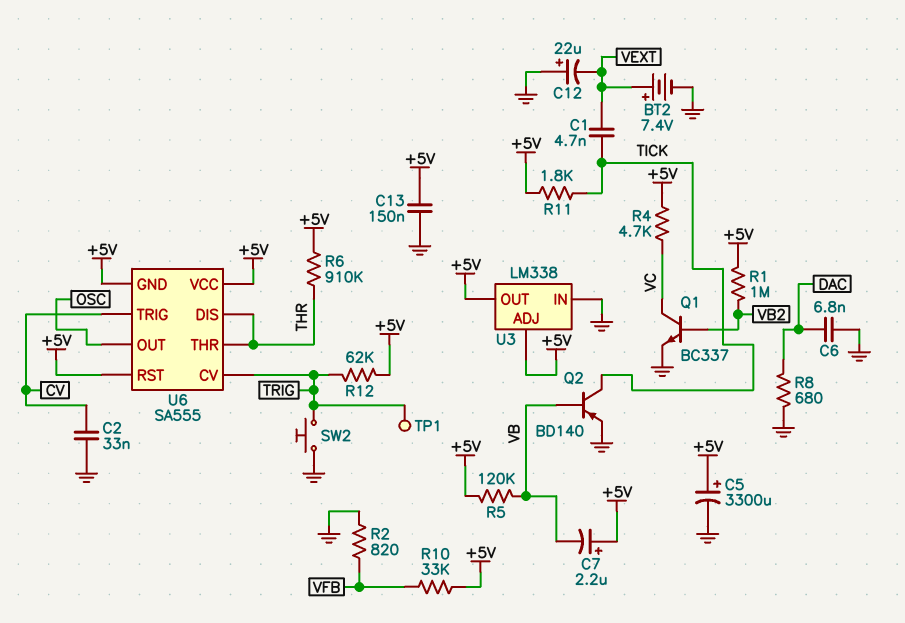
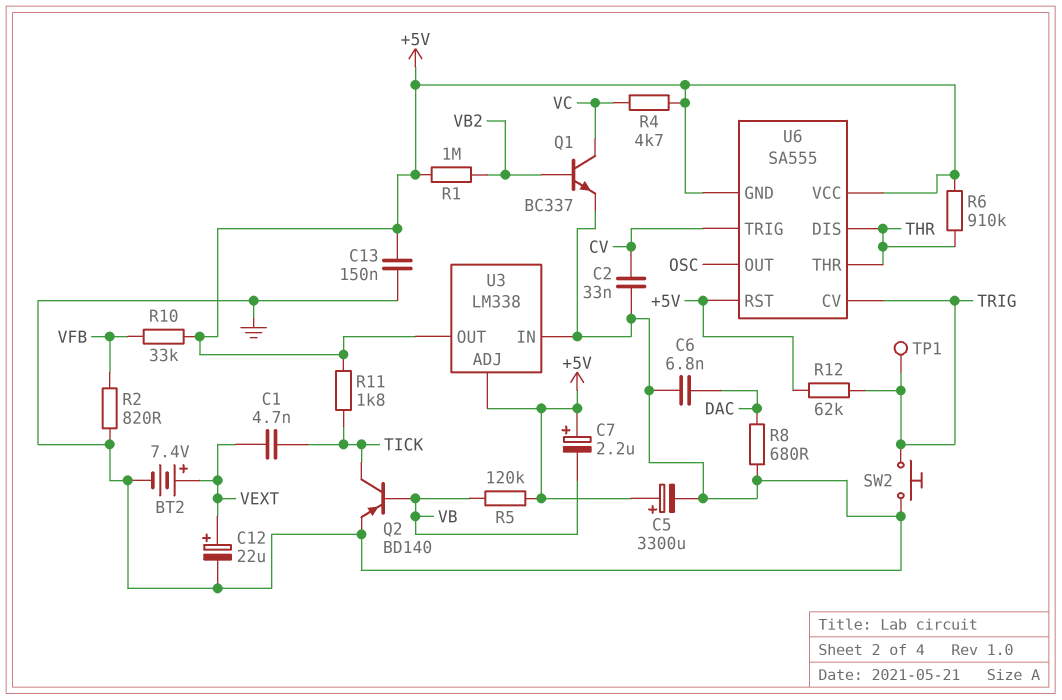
C12: 22uF (plus GND, minus VEXT) -> 22uF (plus VEXT, minus GND)

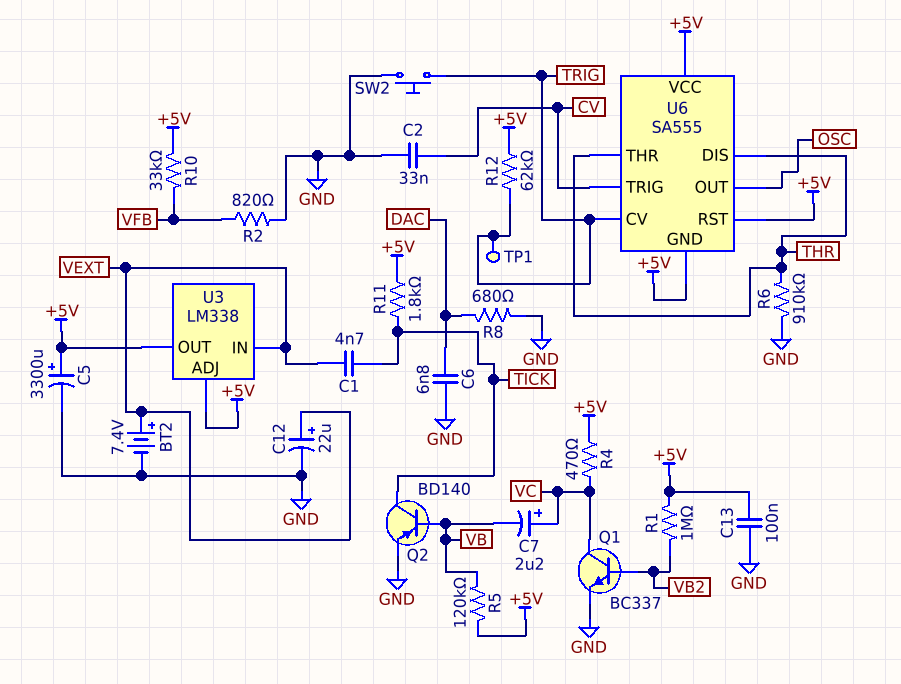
C7: 2.2uF (plus +5V, minus VB) -> 2.2uF (plus VC, minus VB)
C13: 150nF (+5V, GND) -> 100nF (+5V, GND)
R4: 4.7k (+5V, VC) -> 470 (+5V, VC)
R6: 910k (+5V, THR) -> 910k (GND, THR)
U3 pin IN: GND -> VEXT

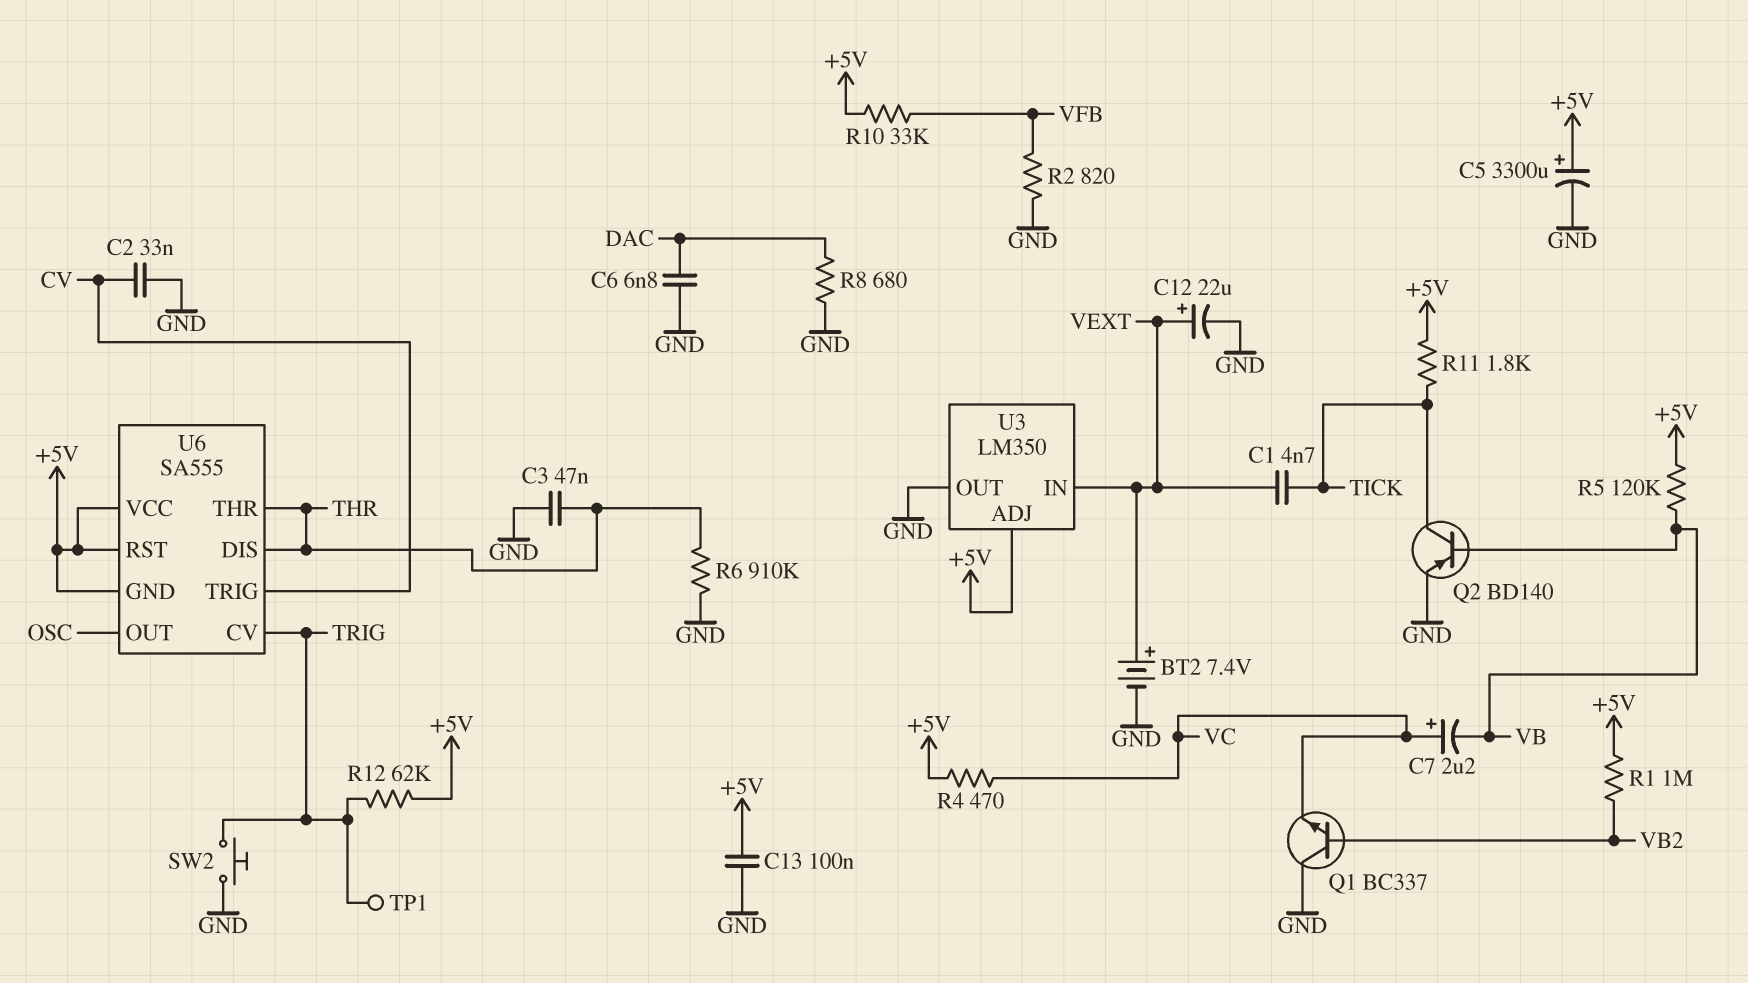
C3: none -> 47nF (GND, THR)
Q1: NPN BC337 (B VB2, C VC, E GND) -> NPN BC337 (B VB2, C GND, E VC)
U3: LM338 -> LM350
U3 pin OUT: +5V -> GND

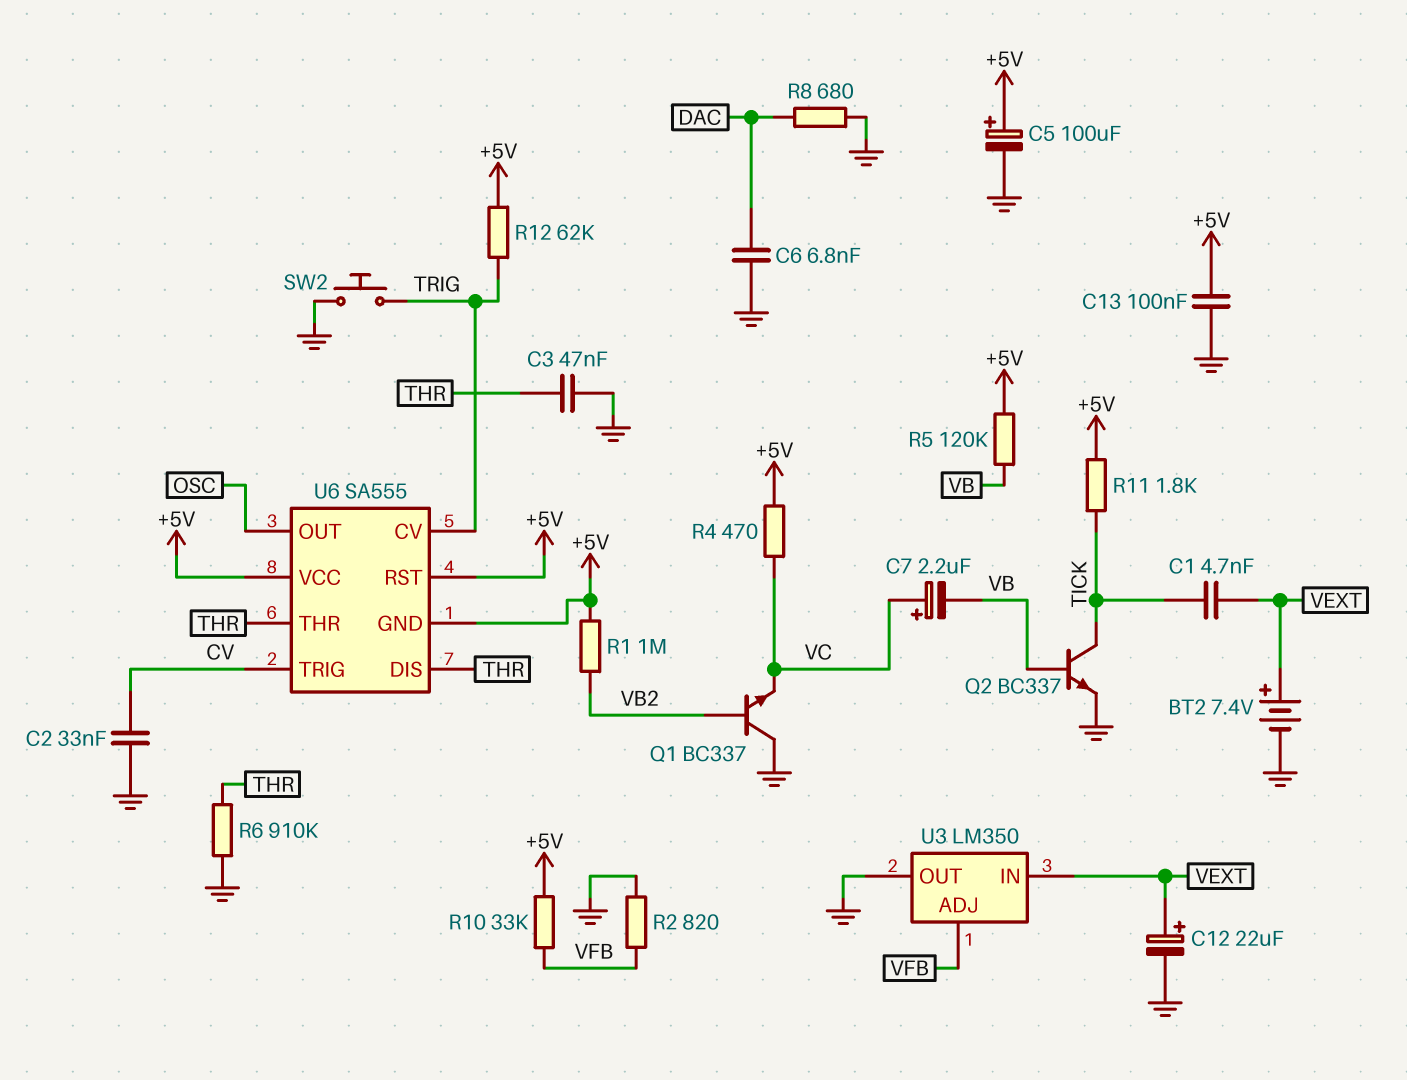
C5: 3300uF (plus +5V, minus GND) -> 100uF (plus +5V, minus GND)
Q2: PNP BD140 (B VB, C TICK, E GND) -> NPN BC337 (B VB, C TICK, E GND)
TP1: test point (TRIG) -> none
U3 pin ADJ: +5V -> VFB

